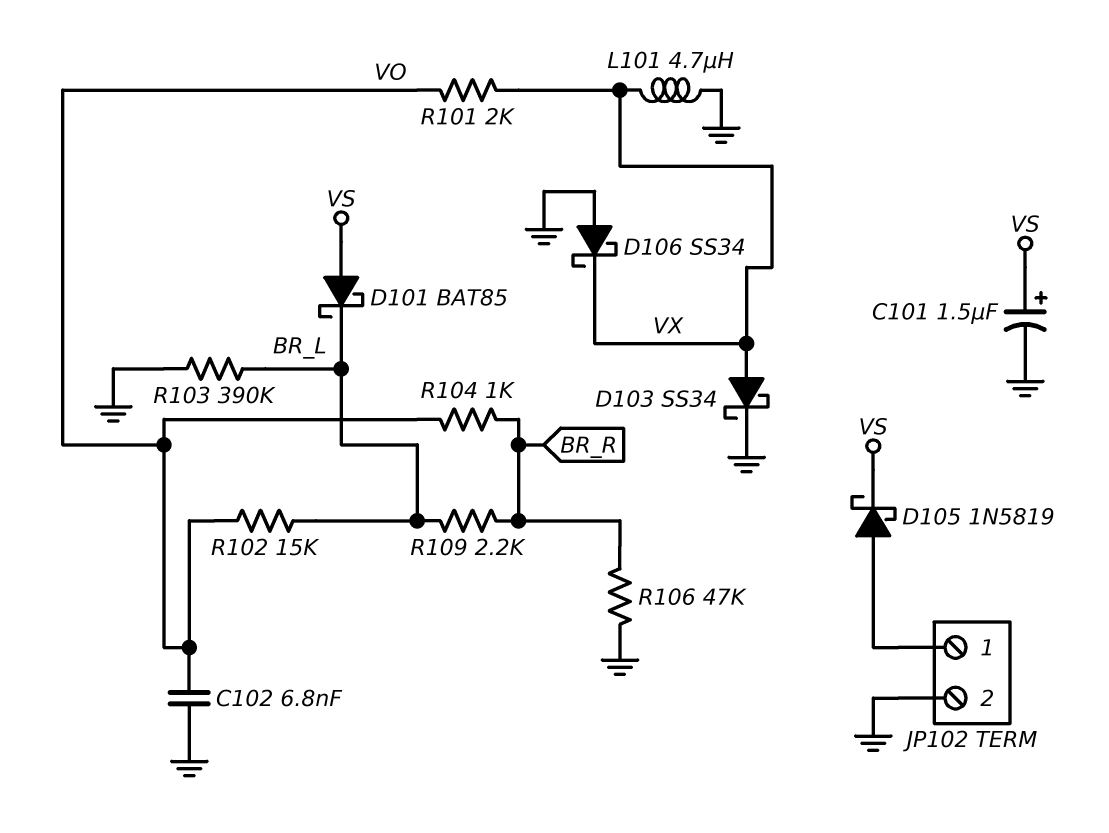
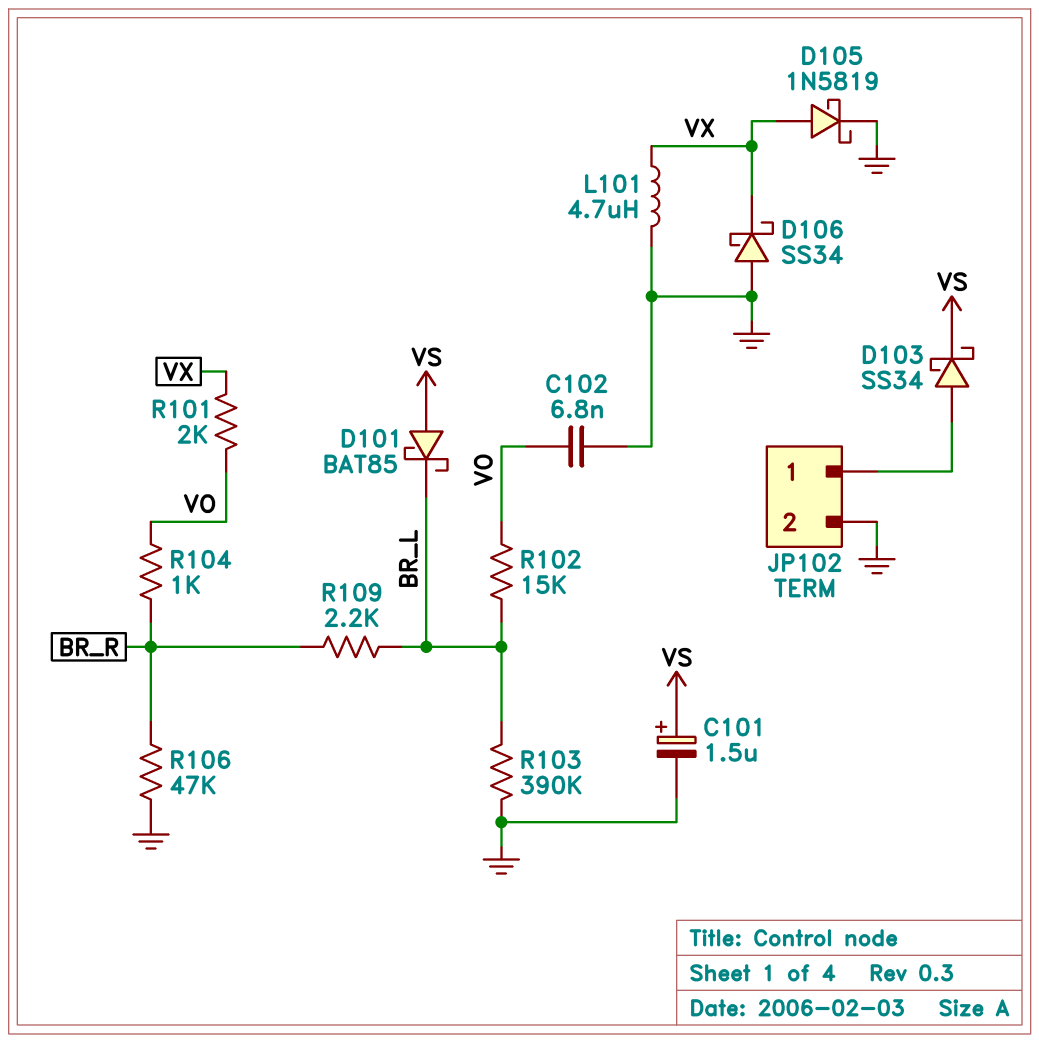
D103: schottky SS34 (A VX, K GND) -> schottky SS34 (A JP102/1, K VS)
D105: schottky 1N5819 (A JP102/1, K VS) -> schottky 1N5819 (A VX, K GND)

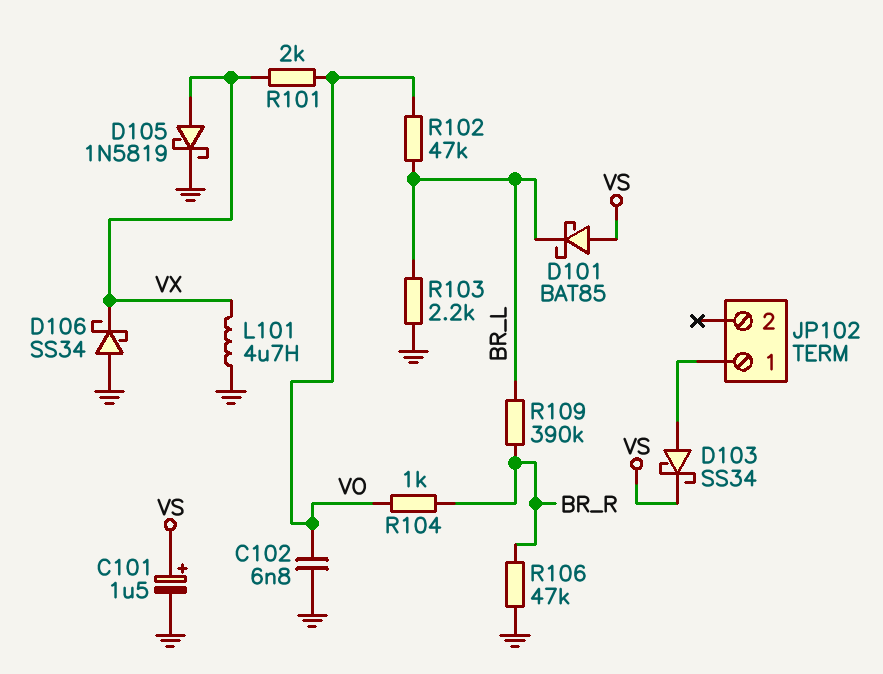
JP102 pin 2: GND -> none
R102: 15k (BR_L, VO) -> 47k (BR_L, VO)
R103: 390k (BR_L, GND) -> 2.2k (BR_L, GND)
R109: 2.2k (BR_L, BR_R) -> 390k (BR_L, BR_R)

